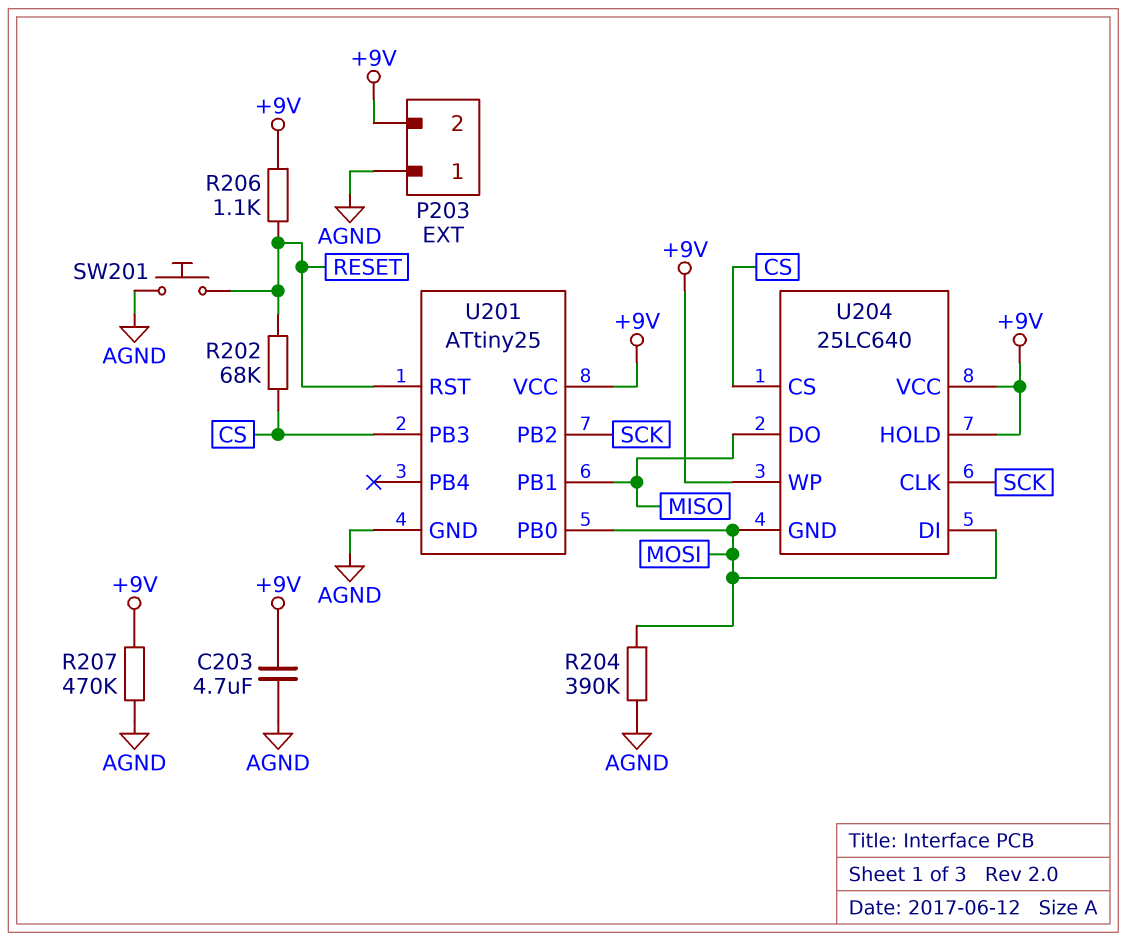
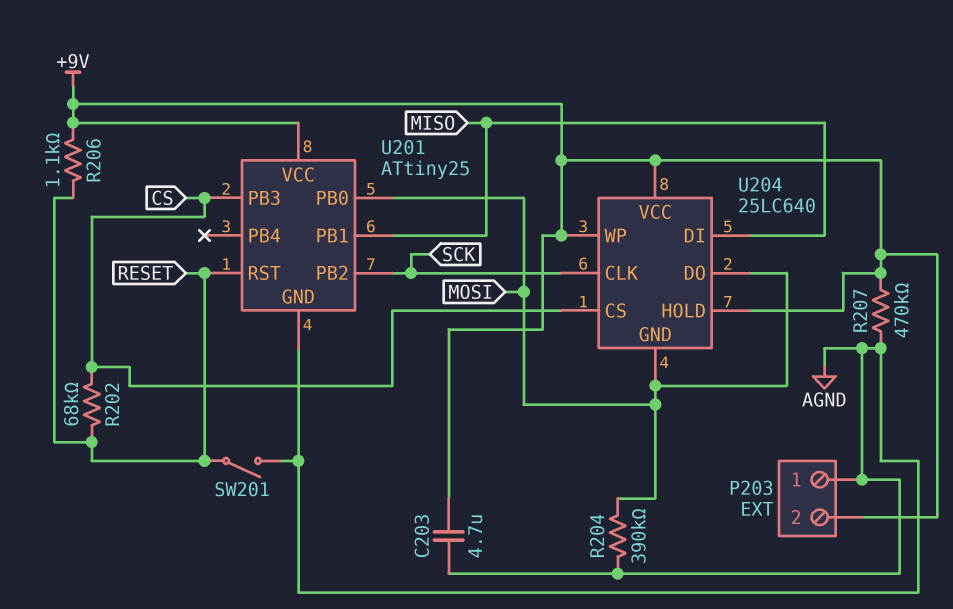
SW201: button (AGND, RESET) -> switch (AGND, RESET)
U204 pin DI: MOSI -> MISO
U204 pin DO: MISO -> MOSI

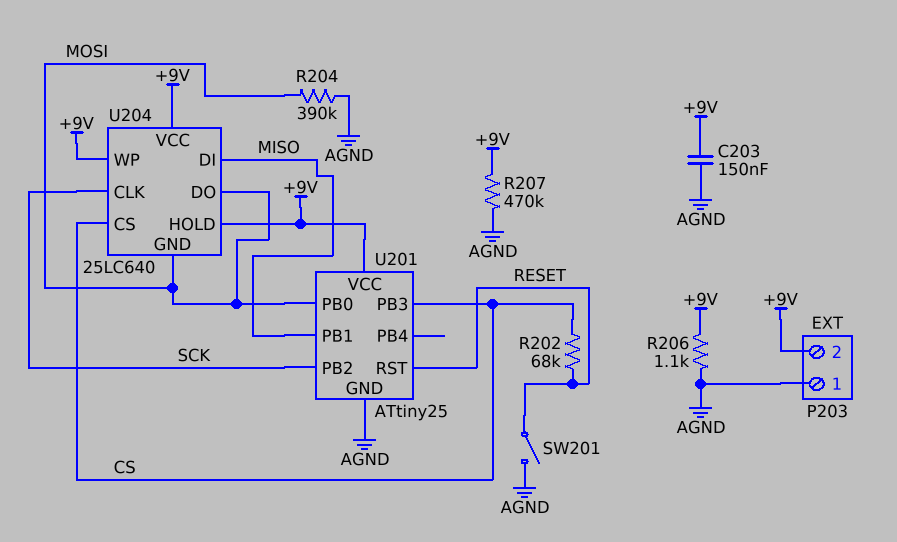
C203: 4.7uF (+9V, AGND) -> 150nF (+9V, AGND)
R206: 1.1k (+9V, RESET) -> 1.1k (+9V, AGND)

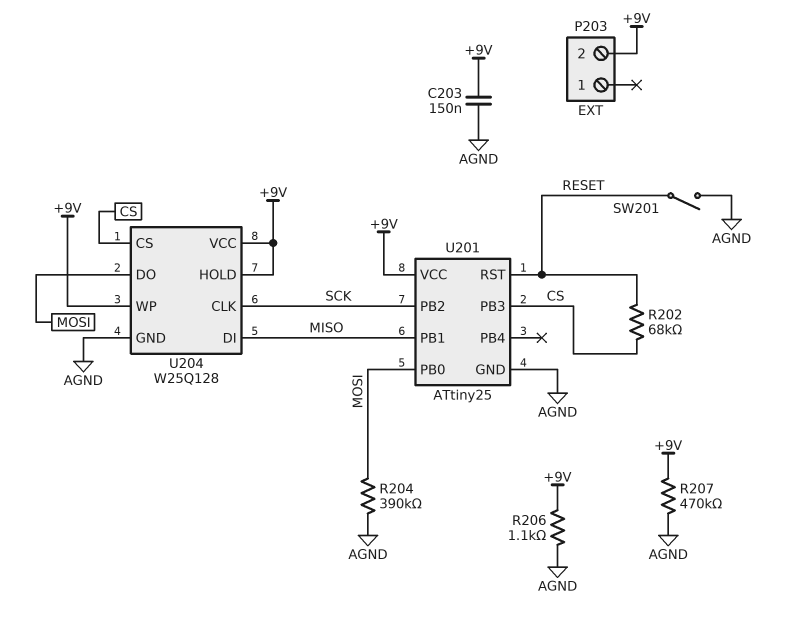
P203 pin 1: AGND -> none
U204: 25LC640 -> W25Q128
U204 pin GND: MOSI -> AGND

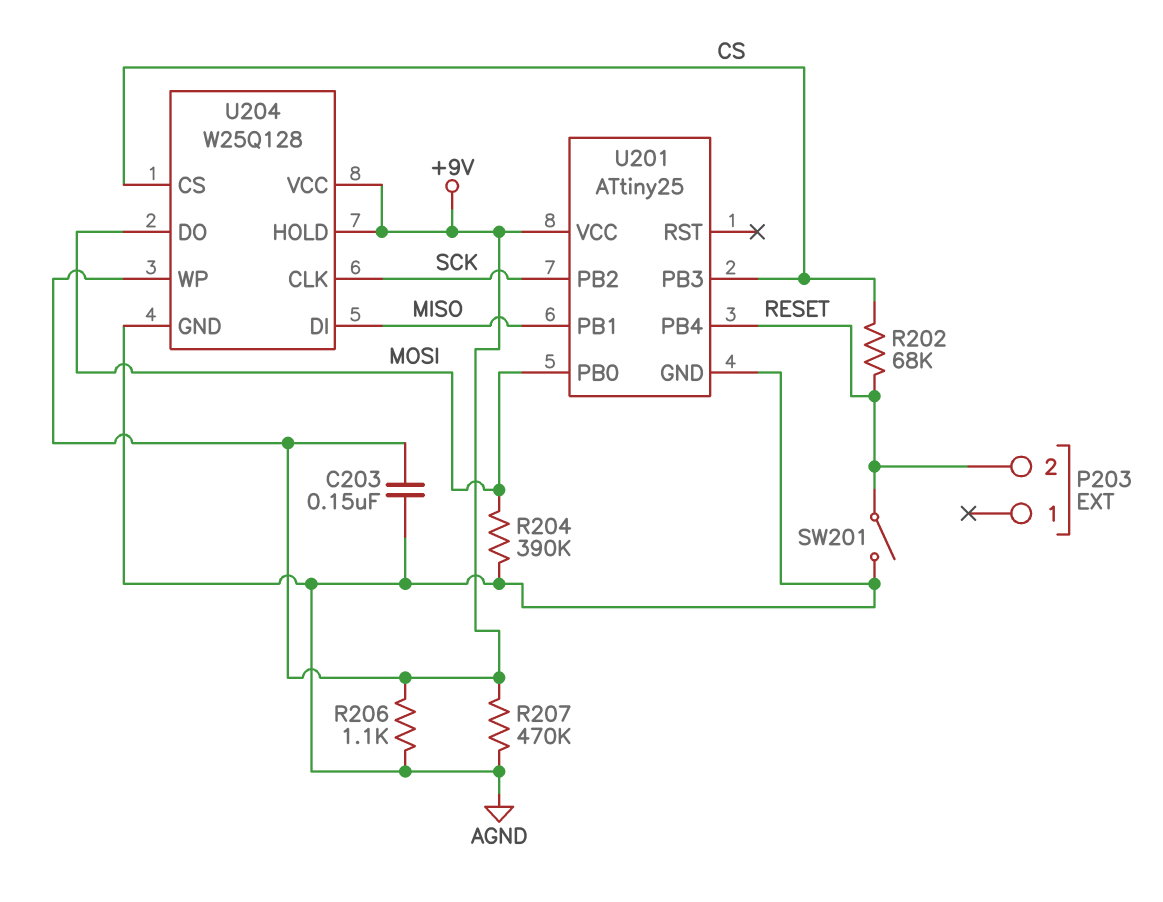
P203 pin 2: +9V -> RESET
U201 pin PB4: none -> RESET
U201 pin RST: RESET -> none

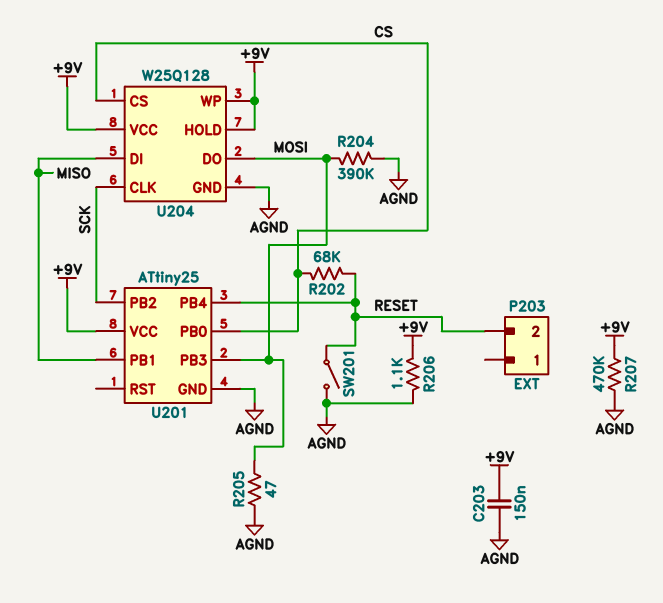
R205: none -> 47 (AGND, MOSI)
U201 pin PB0: MOSI -> CS
U201 pin PB3: CS -> MOSI

